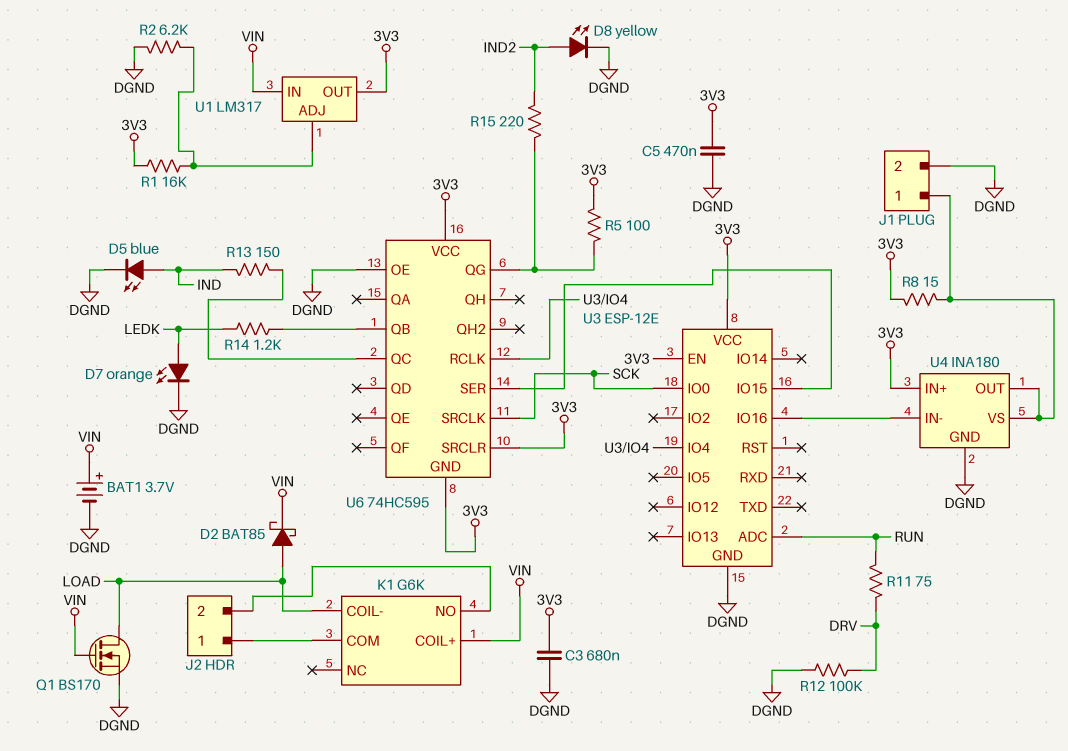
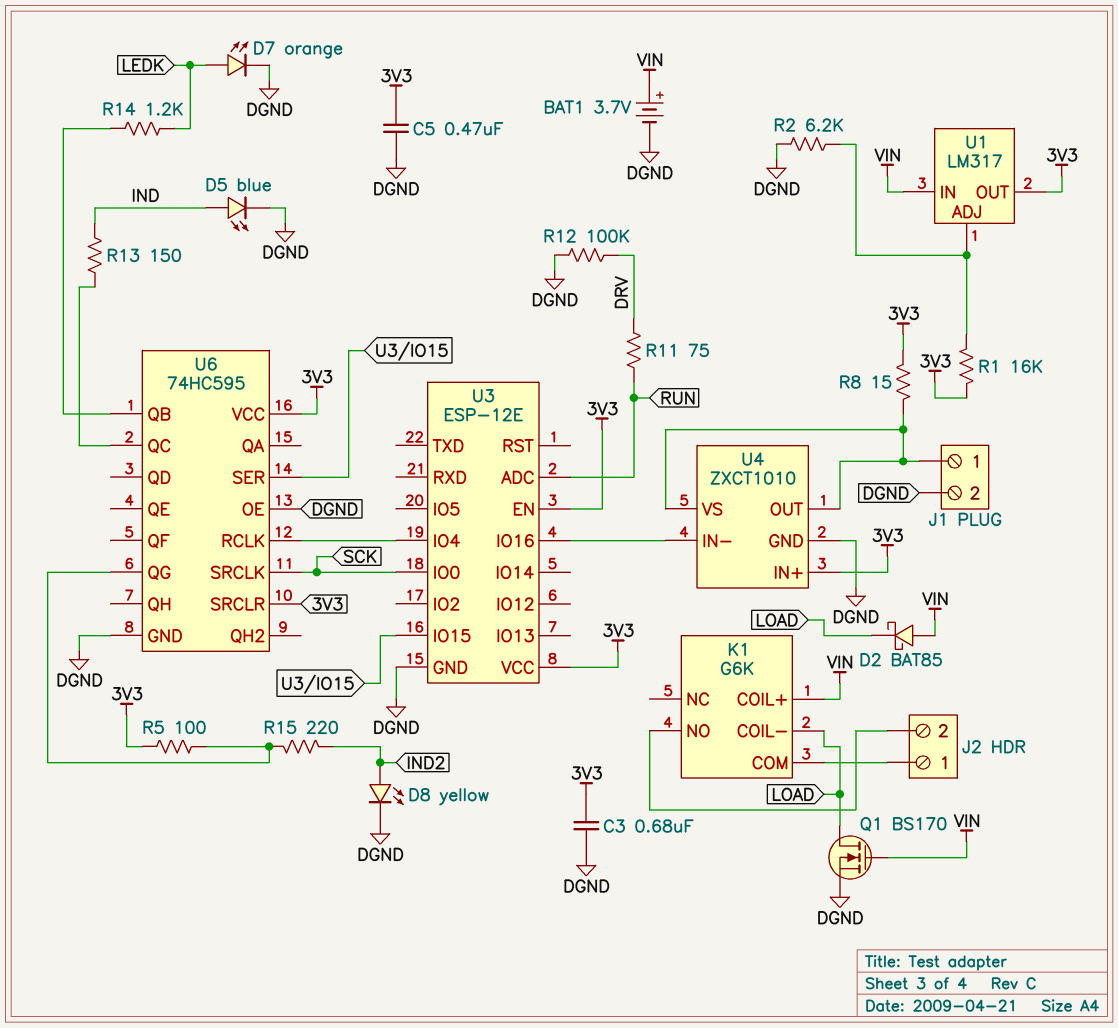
D2: schottky BAT85 (A LOAD, K VIN) -> schottky BAT85 (A VIN, K LOAD)
U4: INA180 -> ZXCT1010
U6 pin GND: 3V3 -> DGND

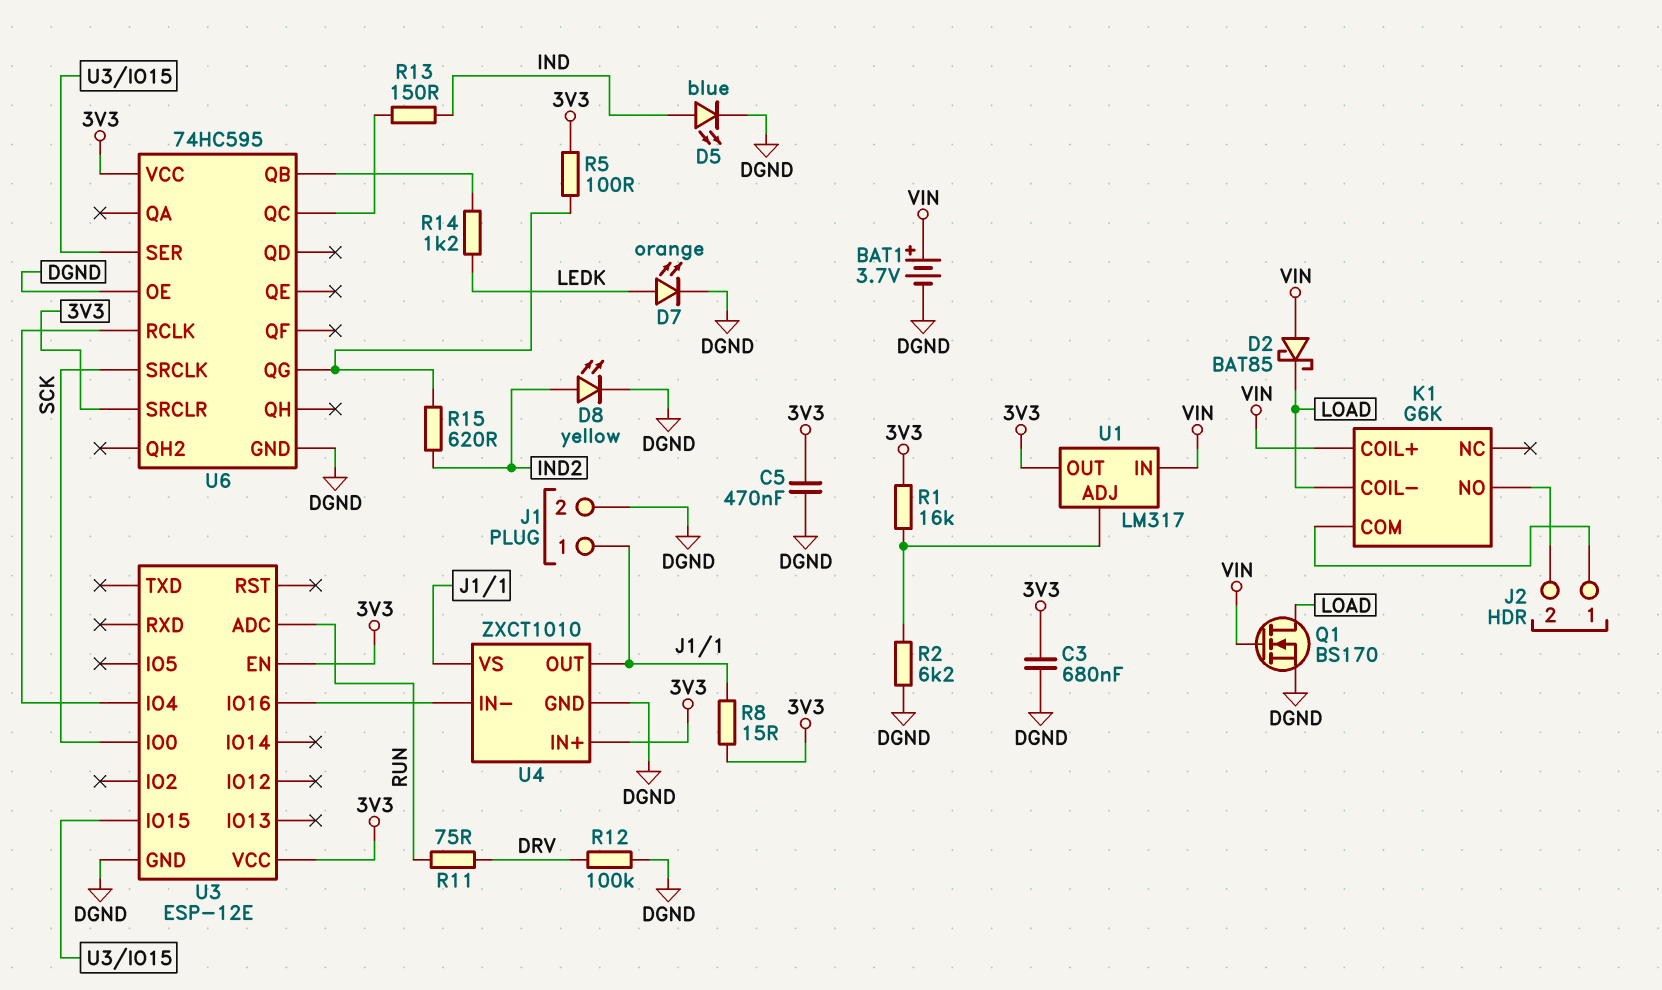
R15: 220 (IND2, U6/QG) -> 620 (IND2, U6/QG)

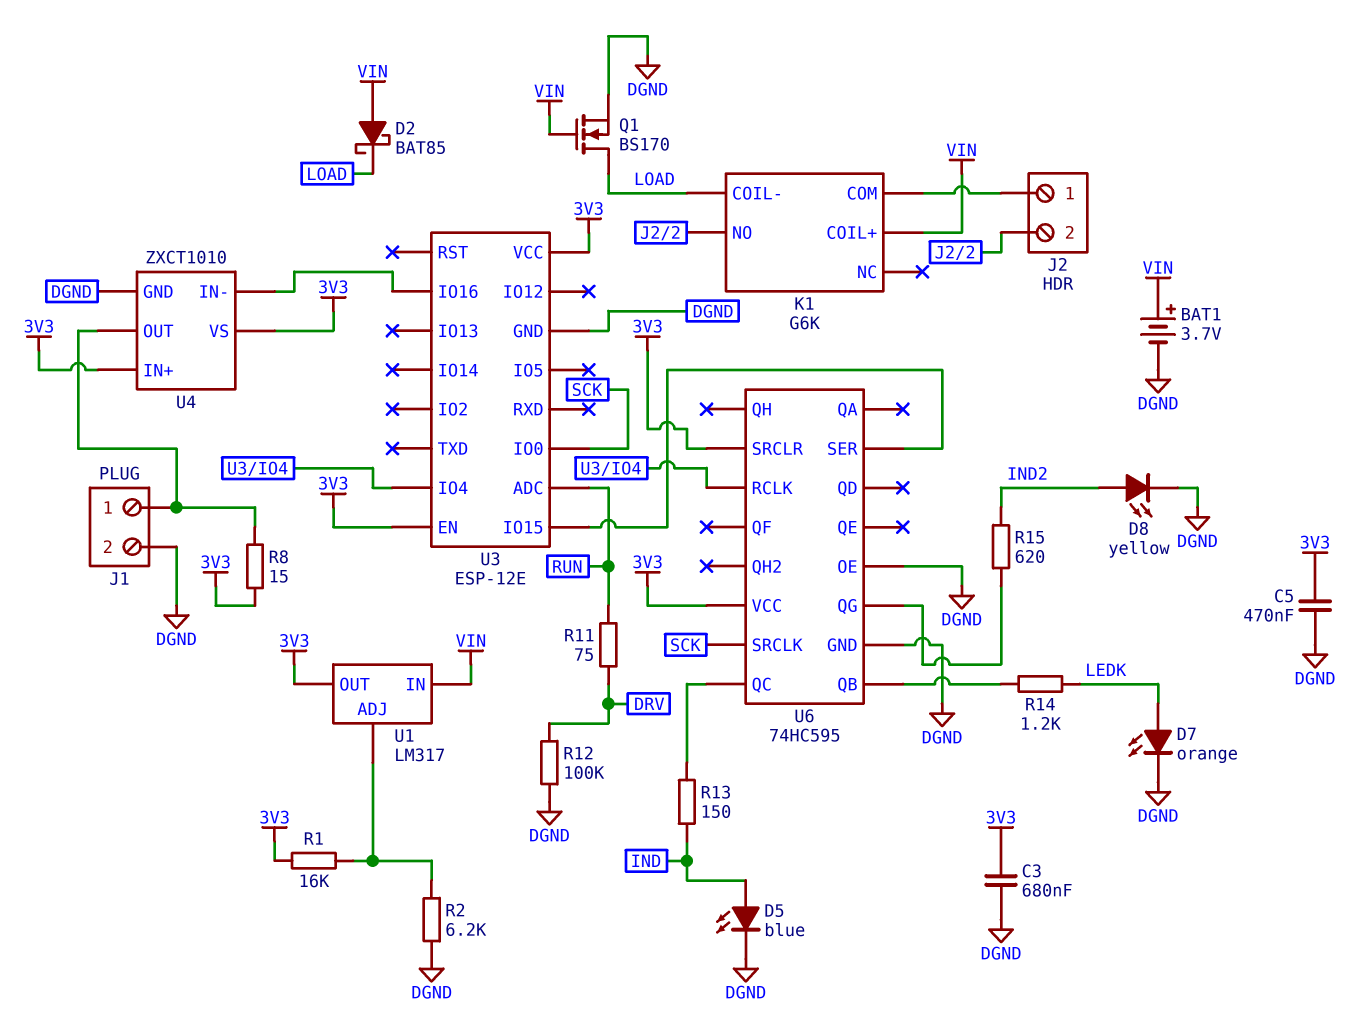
R5: 100 (3V3, U6/QG) -> none
U4 pin VS: J1/1 -> 3V3

